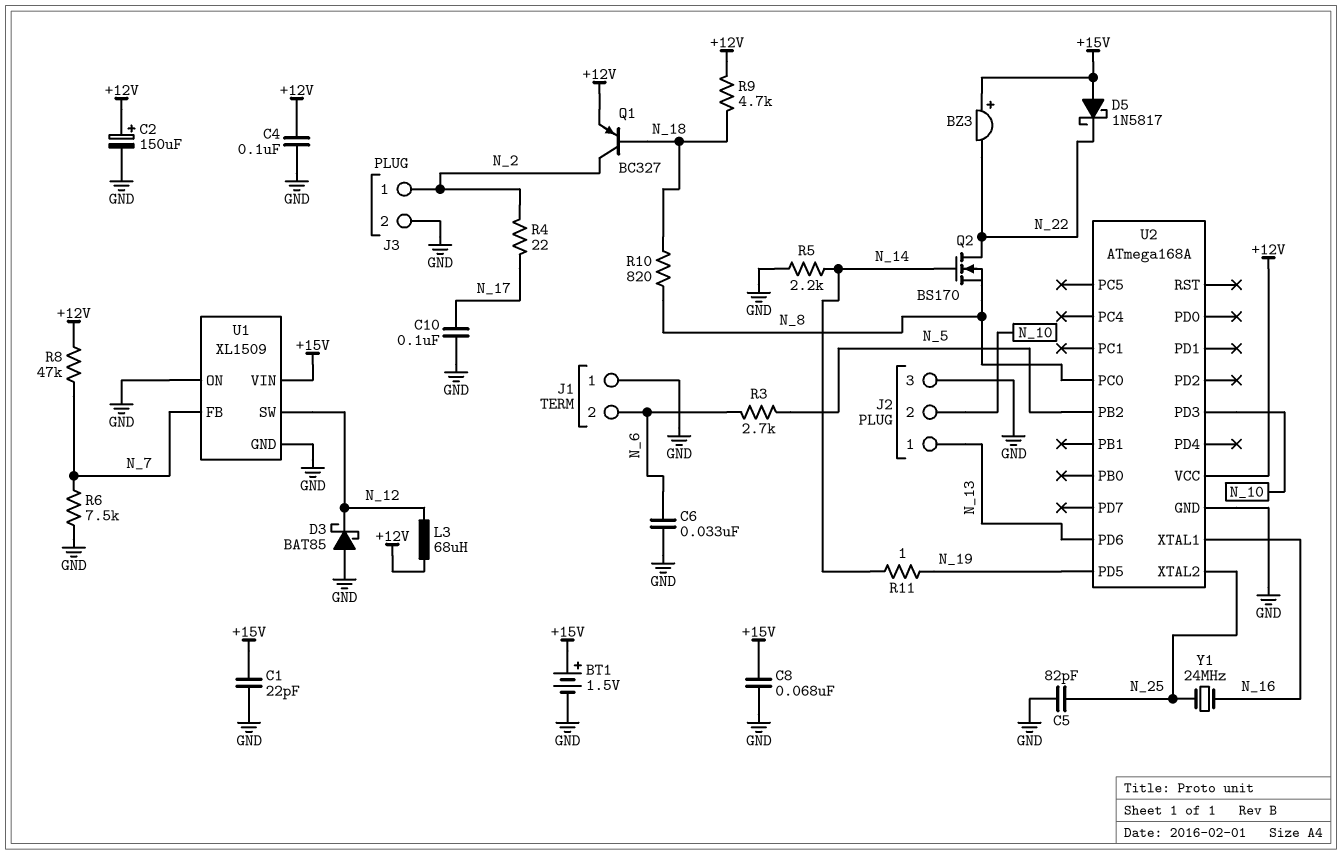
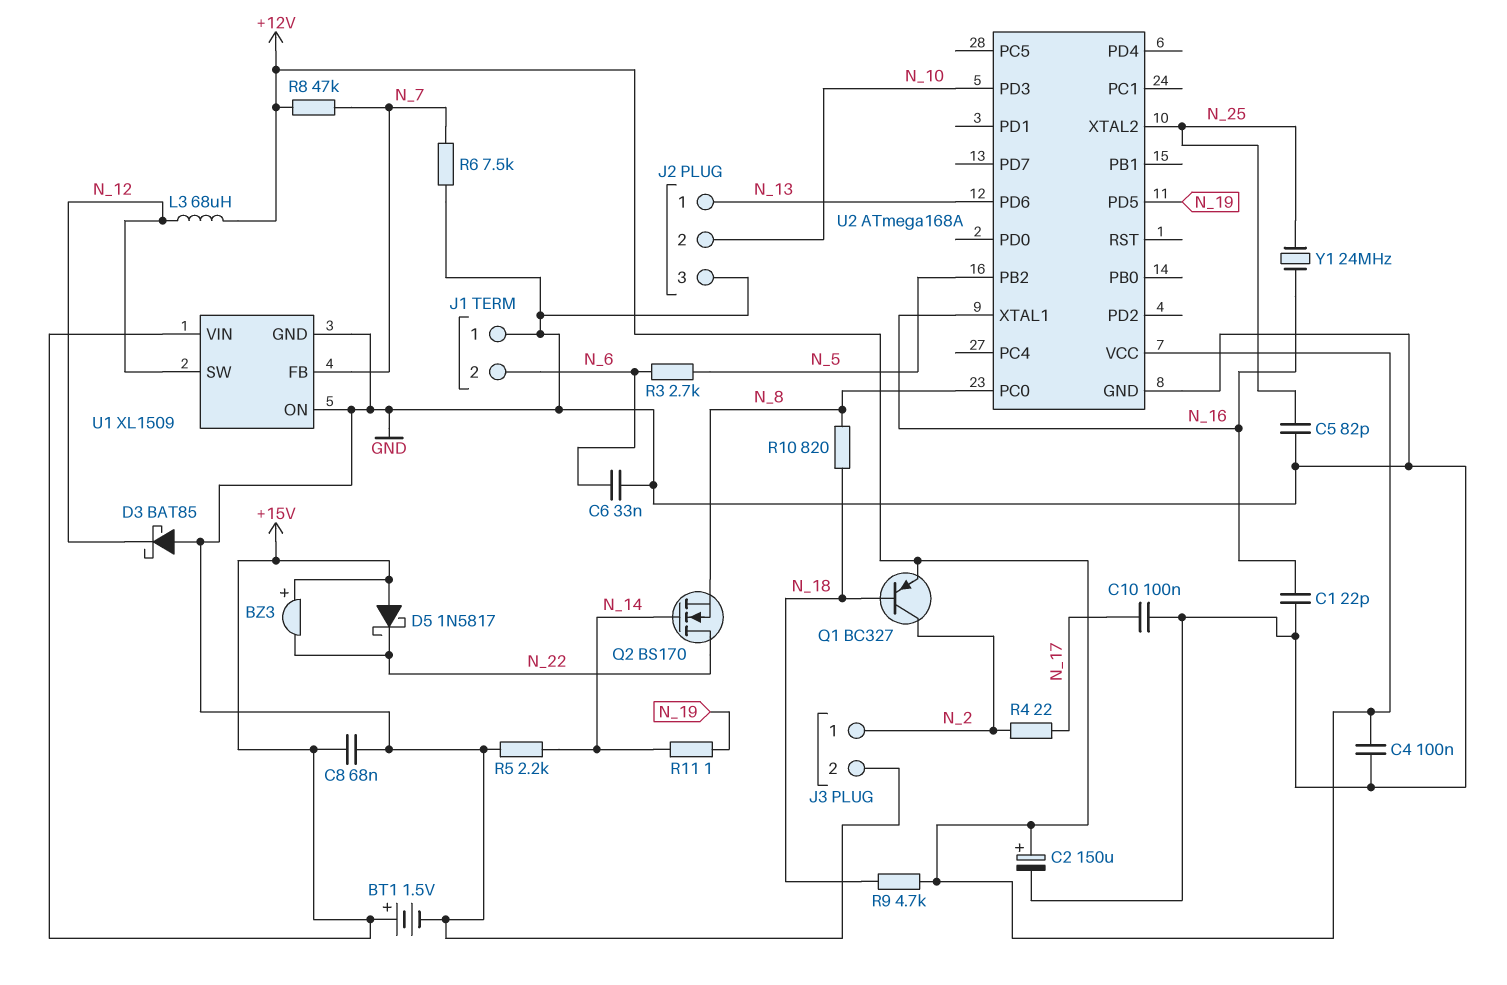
C1: 22pF (+15V, GND) -> 22pF (GND, N_16)

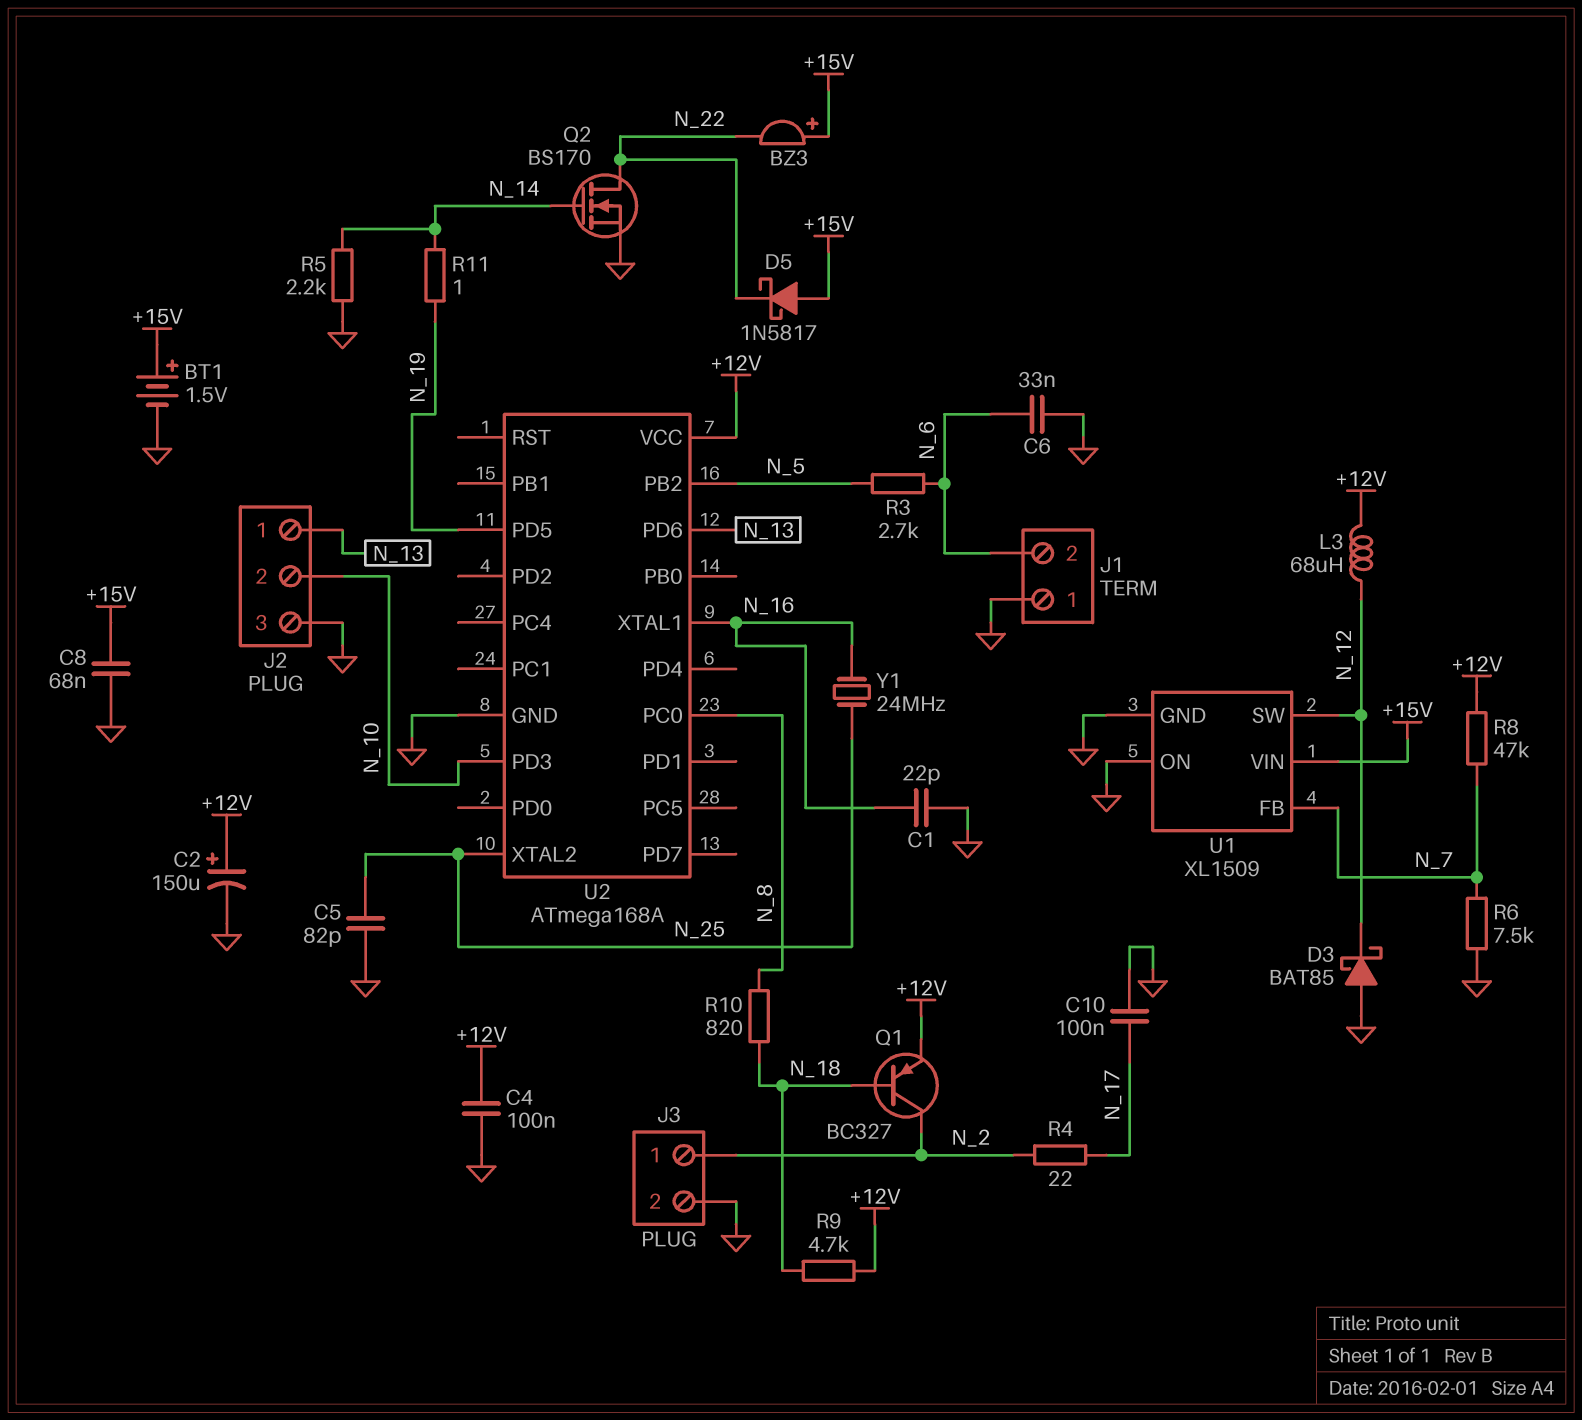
Q2: NMOS BS170 (G N_14, D N_22, S N_8) -> NMOS BS170 (G N_14, D N_22, S GND)

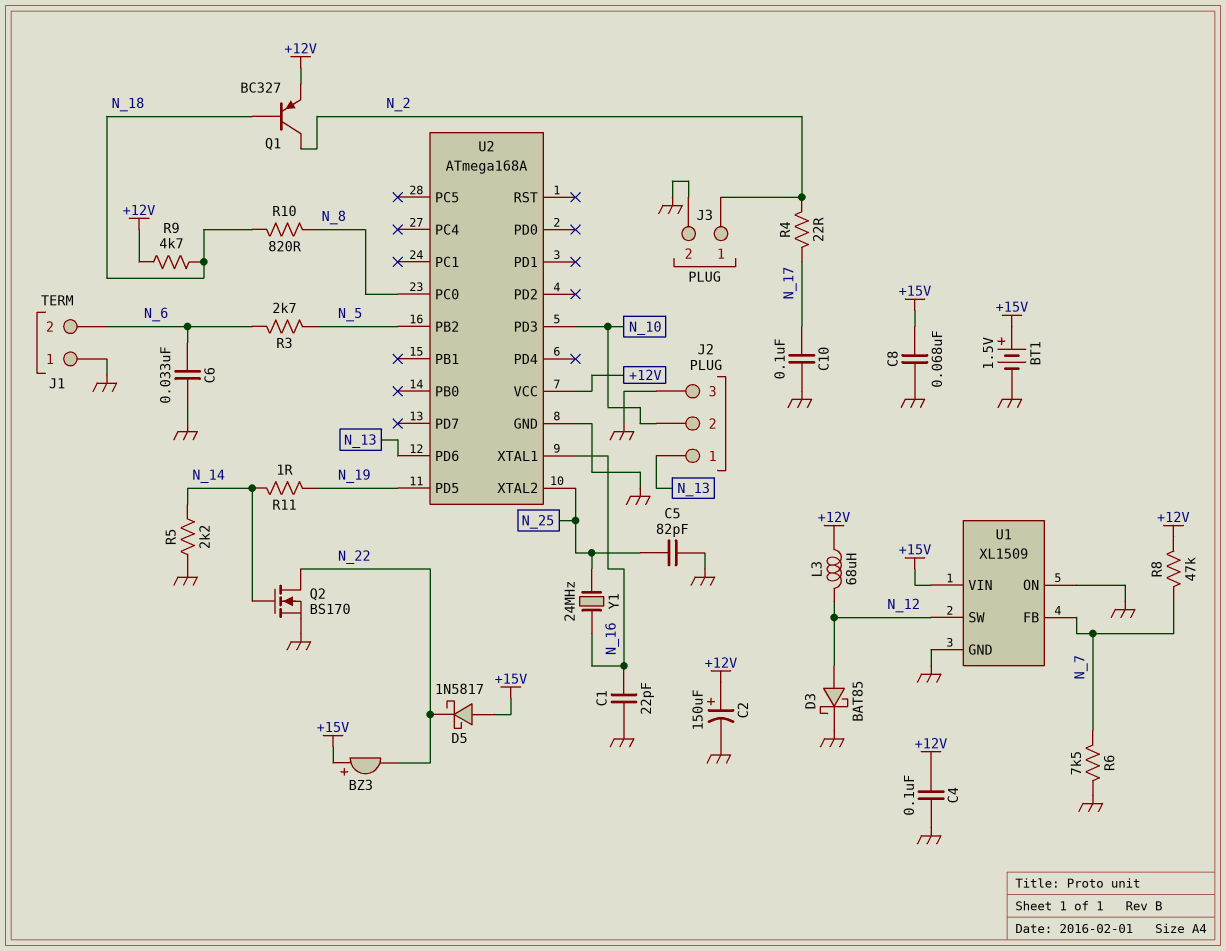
D3: schottky BAT85 (A GND, K N_12) -> schottky BAT85 (A N_12, K GND)

